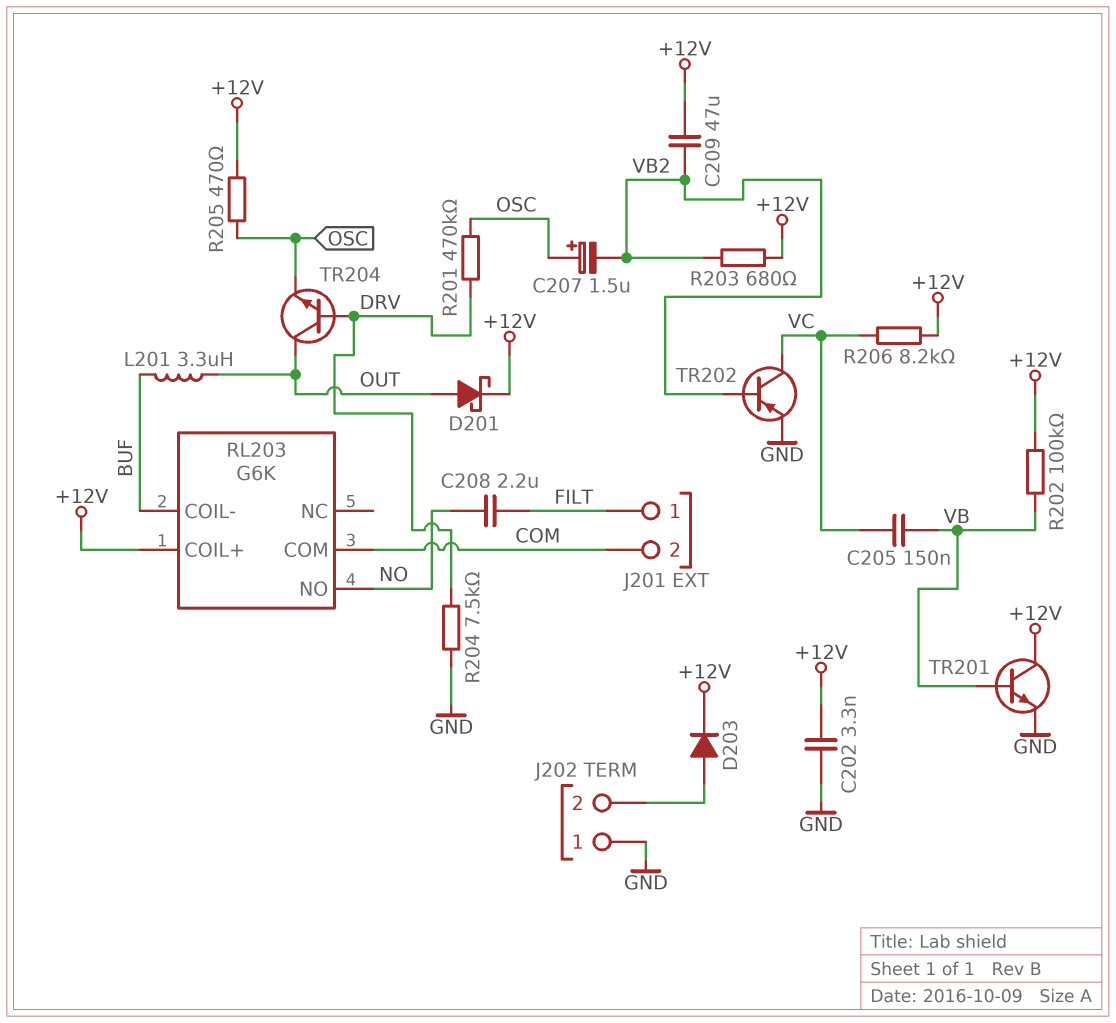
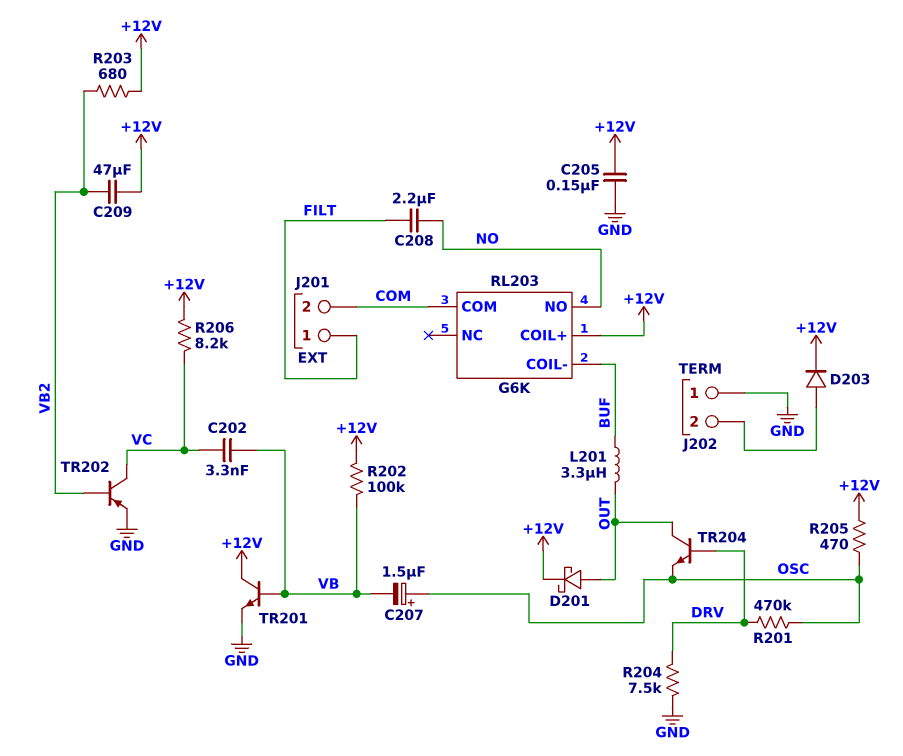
C202: 3.3nF (+12V, GND) -> 3.3nF (VB, VC)
C205: 150nF (VB, VC) -> 150nF (+12V, GND)
C207: 1.5uF (plus OSC, minus VB2) -> 1.5uF (plus OSC, minus VB)

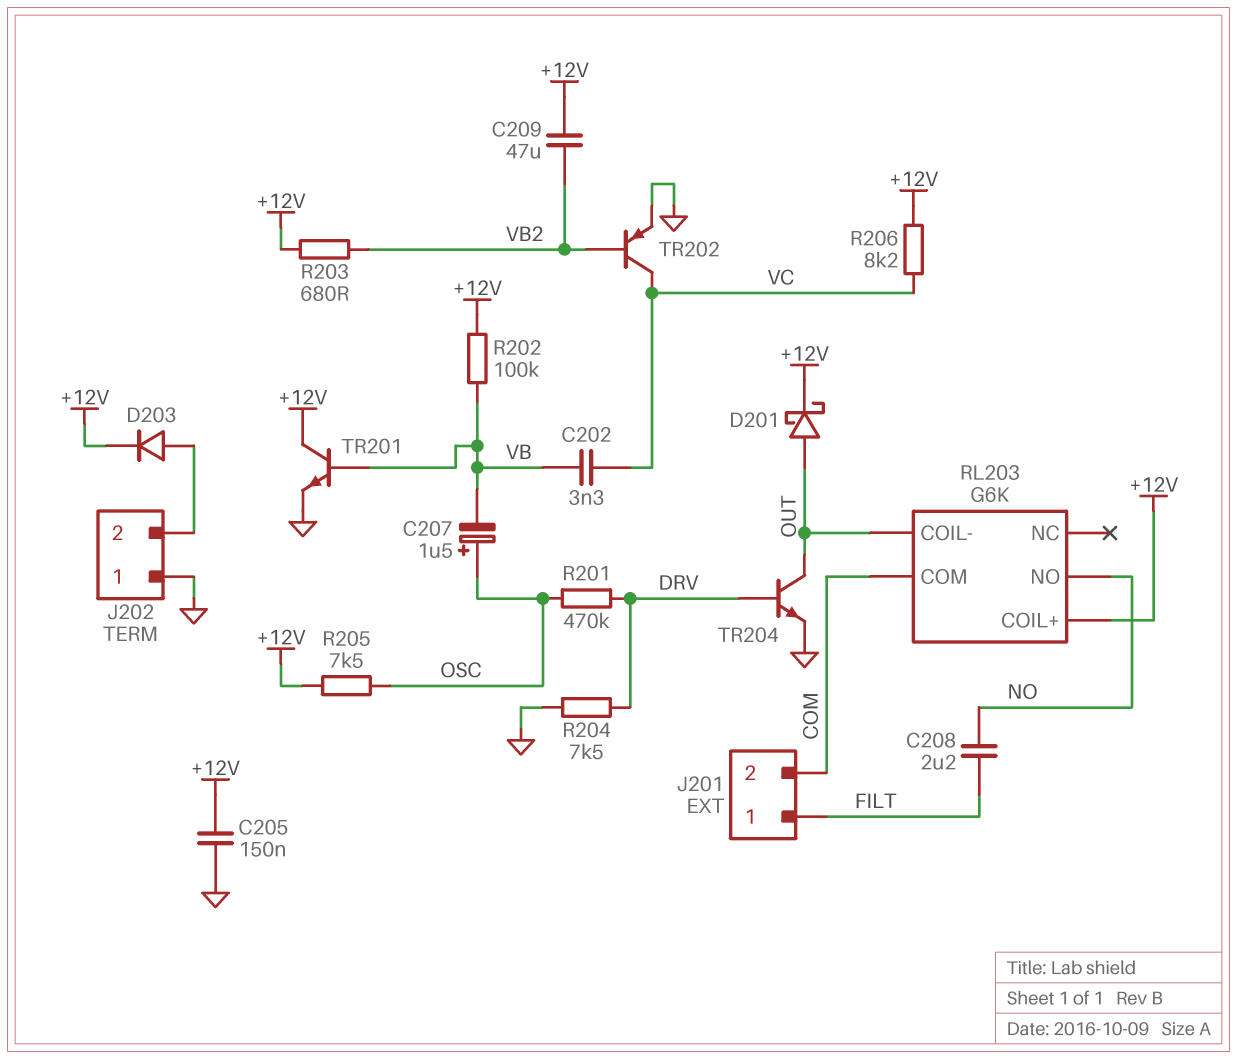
L201: 3.3uH (BUF, OUT) -> none
R205: 470 (+12V, OSC) -> 7.5k (+12V, OSC)
RL203 pin COIL-: BUF -> OUT
TR204: NPN (B DRV, C OUT, E OSC) -> NPN (B DRV, C OUT, E GND)

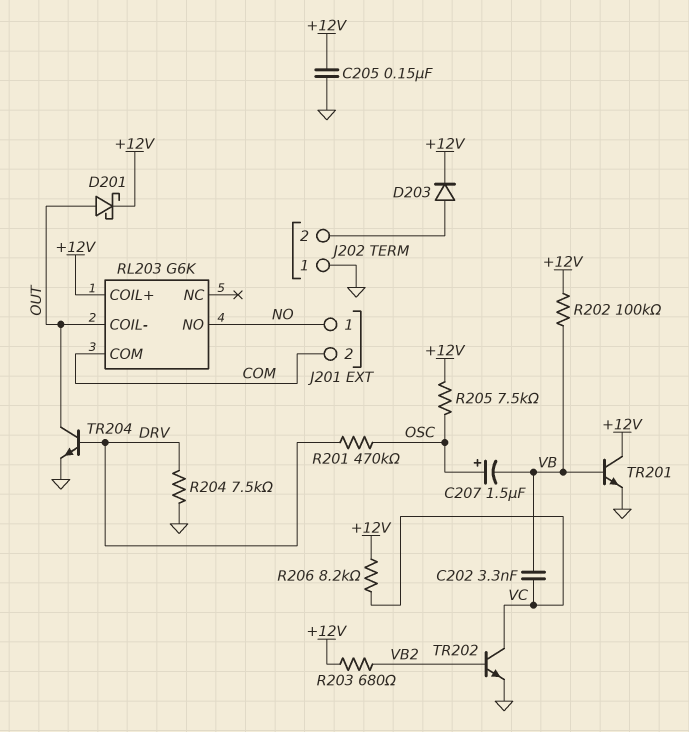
C208: 2.2uF (FILT, NO) -> none
C209: 47uF (+12V, VB2) -> none
J201 pin 1: FILT -> NO
TR202: PNP (B VB2, C VC, E GND) -> NPN (B VB2, C VC, E GND)

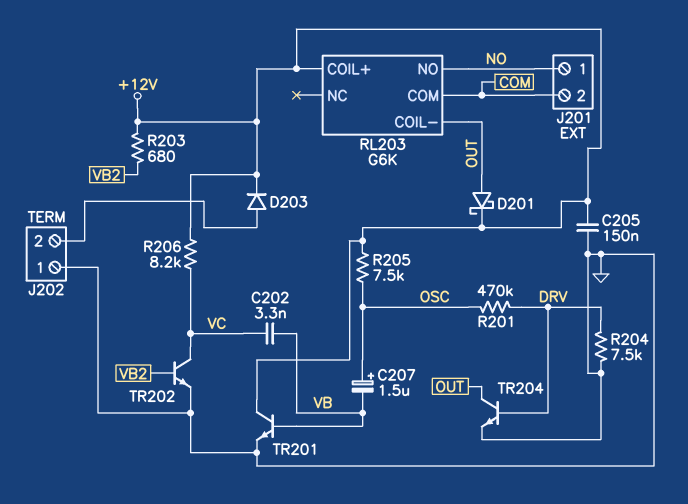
R202: 100k (+12V, VB) -> none

